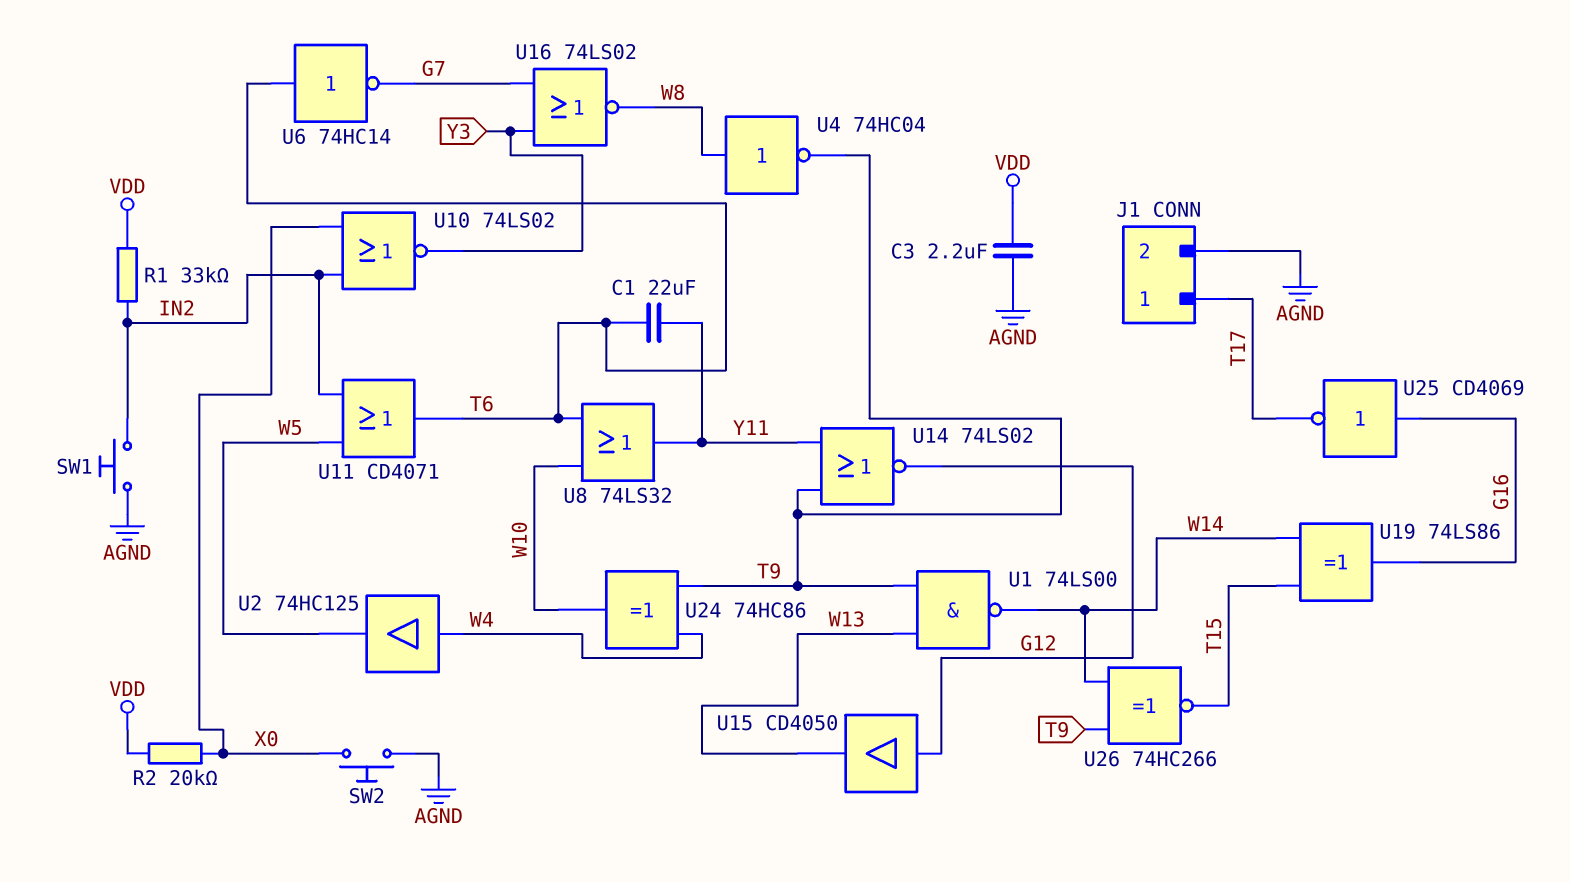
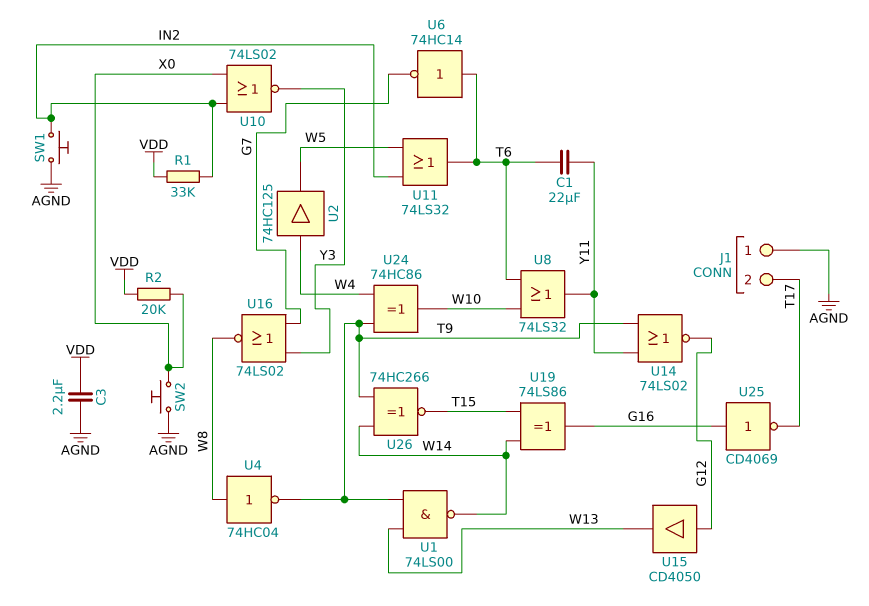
J1 pin 1: T17 -> AGND
J1 pin 2: AGND -> T17
U11: OR CD4071 (in IN2, in W5, out T6) -> OR 74LS32 (in IN2, in W5, out T6)

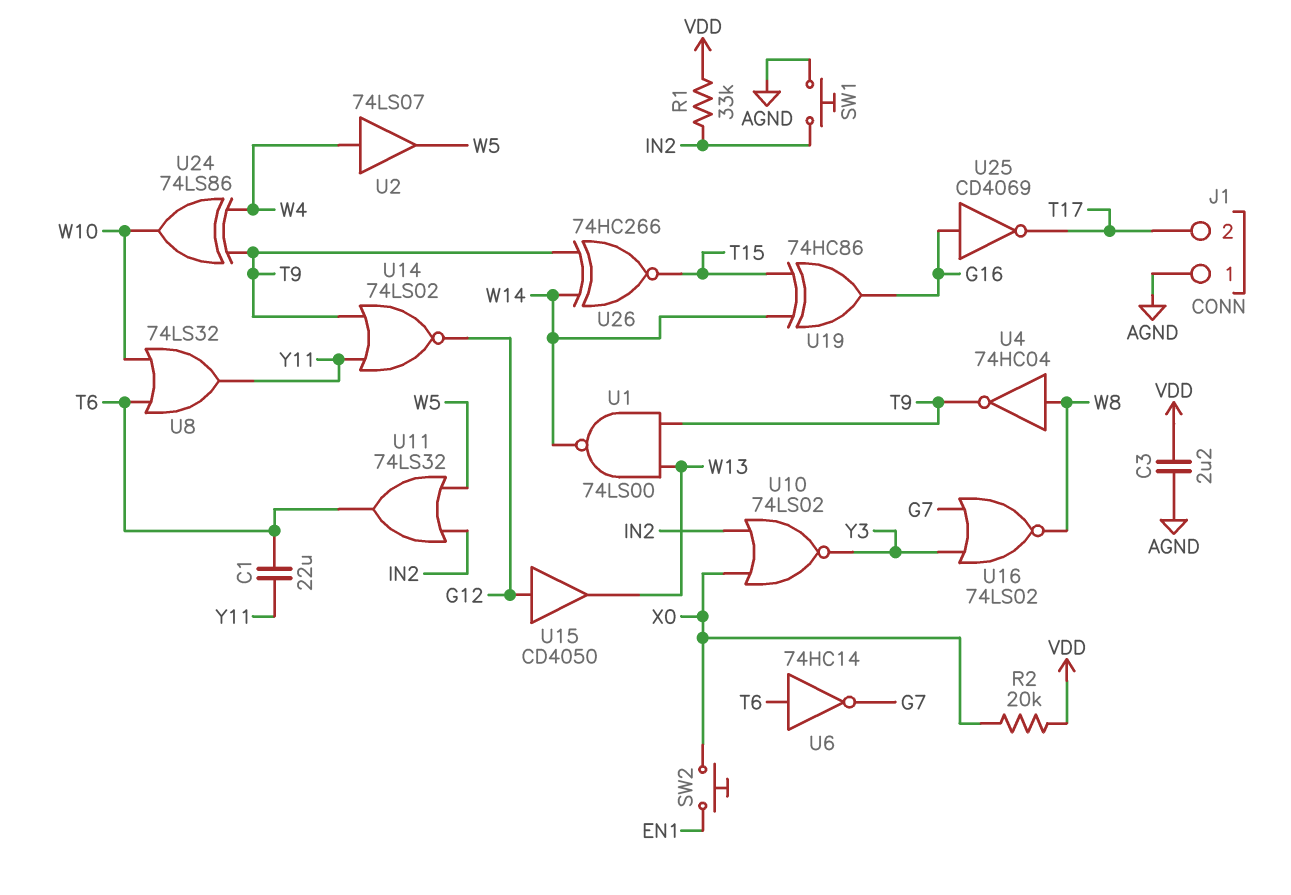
SW2: button (AGND, X0) -> button (EN1, X0)
U2: buffer 74HC125 (in W4, out W5) -> buffer 74LS07 (in W4, out W5)
U19: XOR 74LS86 (in T15, in W14, out G16) -> XOR 74HC86 (in T15, in W14, out G16)
U24: XOR 74HC86 (in T9, in W4, out W10) -> XOR 74LS86 (in T9, in W4, out W10)

